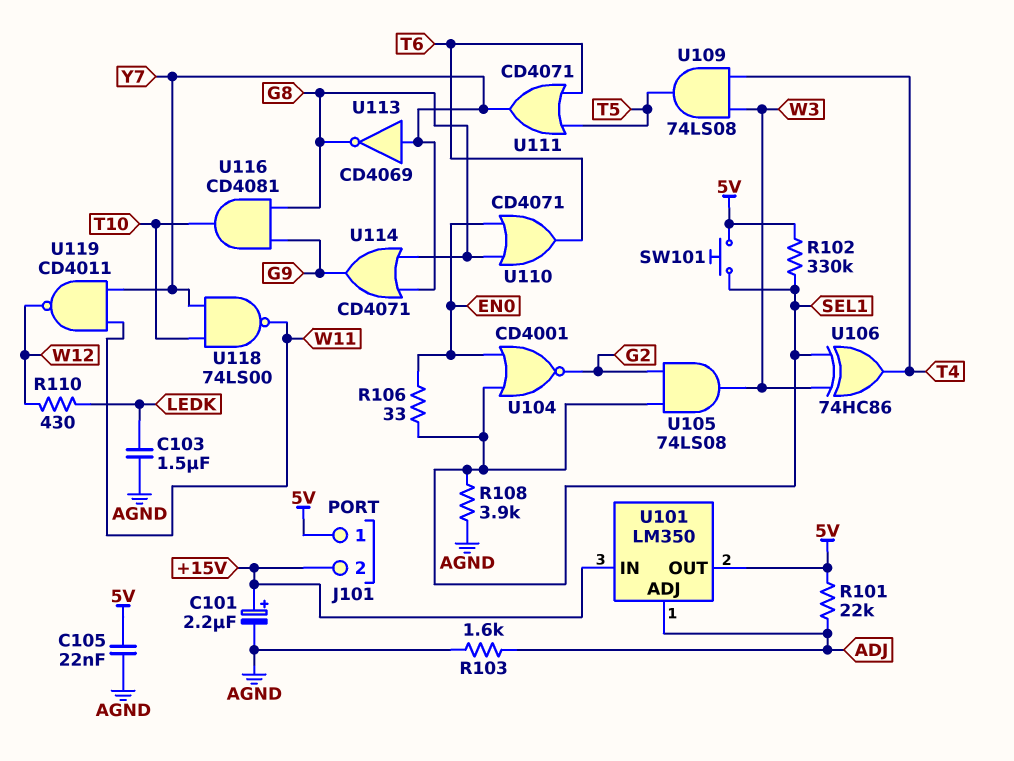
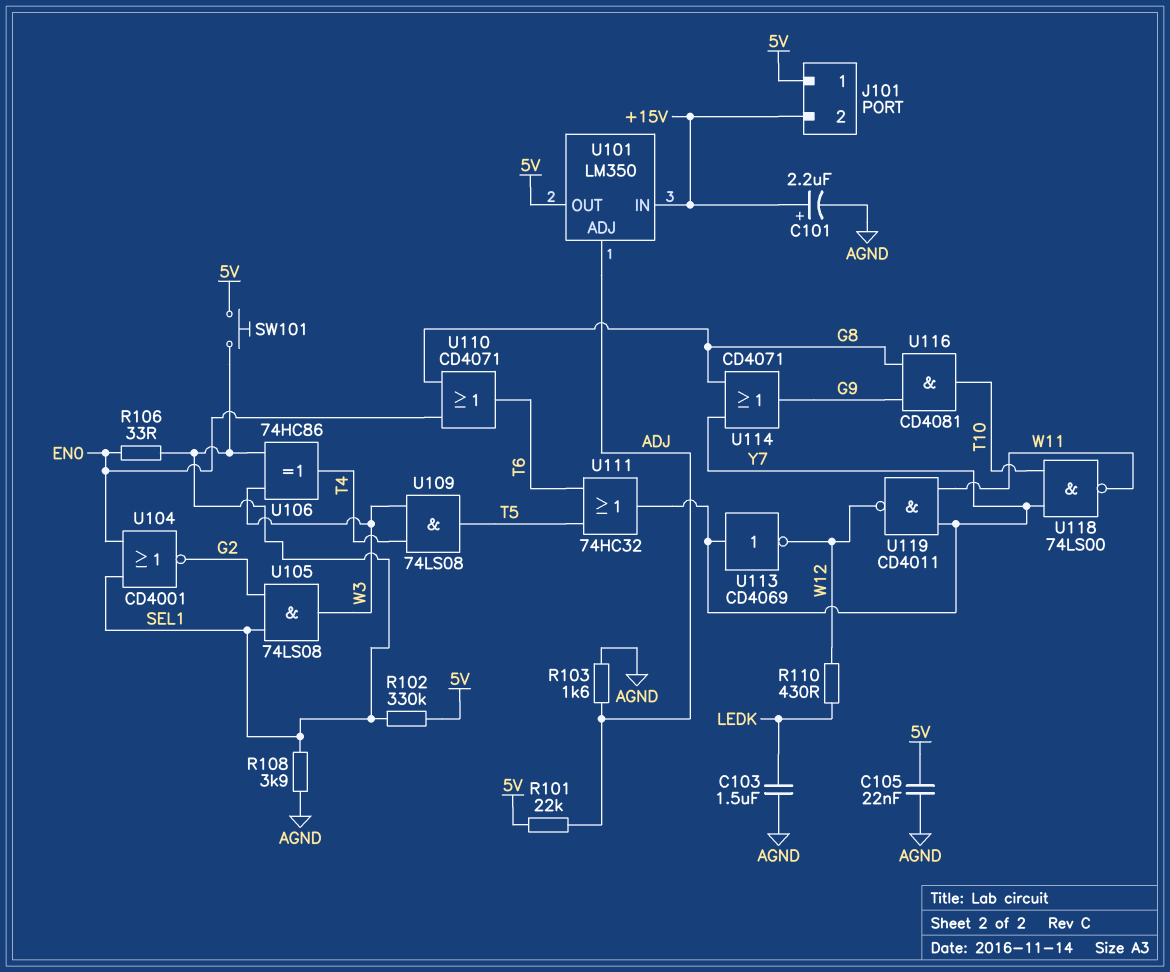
U111: OR CD4071 (in T5, in T6, out Y7) -> OR 74HC32 (in T5, in T6, out Y7)
U113: NOT CD4069 (in Y7, out G8) -> NOT CD4069 (in Y7, out W12)

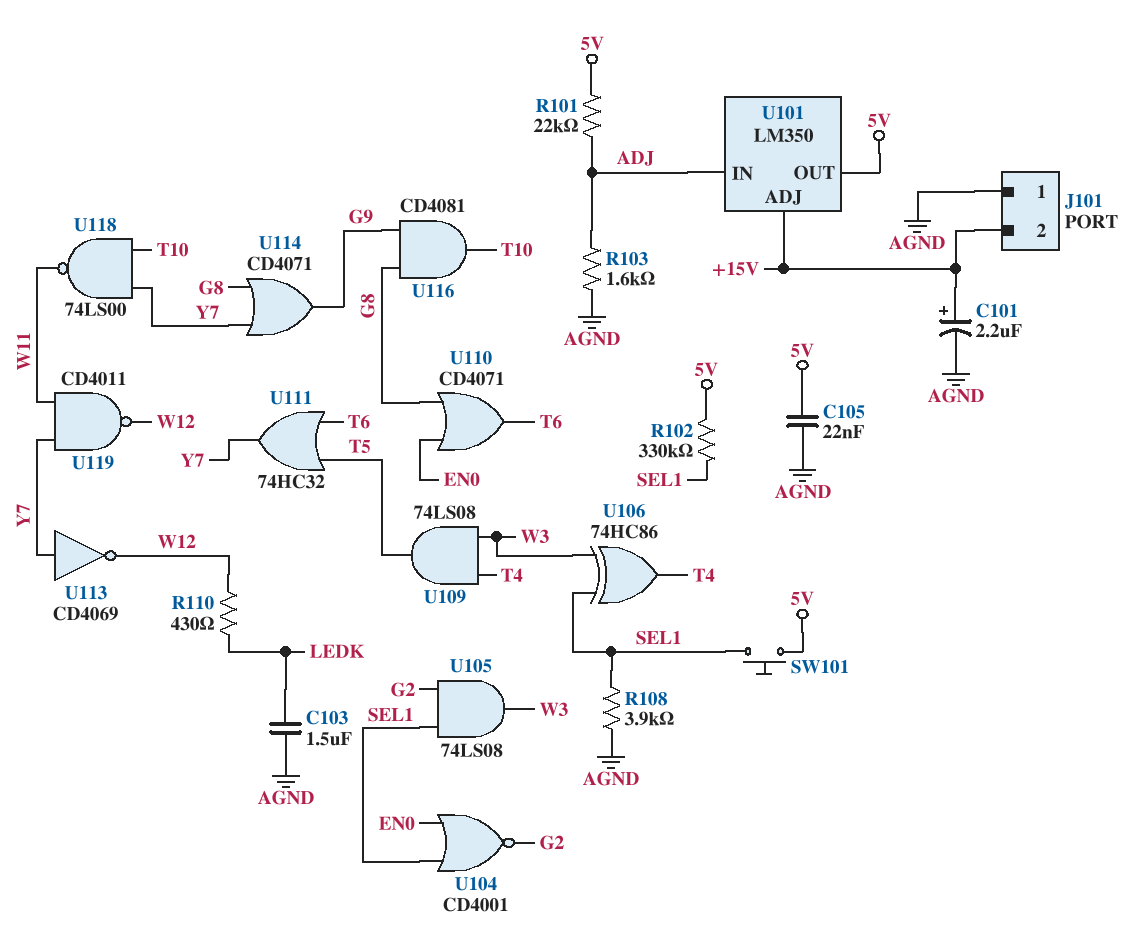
J101 pin 1: 5V -> AGND
R106: 33 (EN0, SEL1) -> none
U101 pin ADJ: ADJ -> +15V
U101 pin IN: +15V -> ADJ

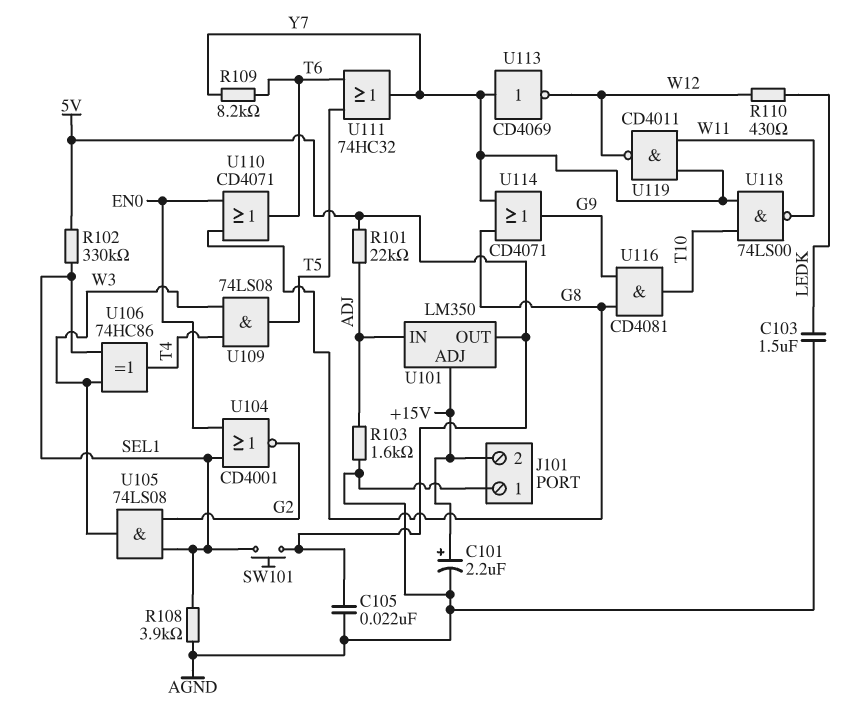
R109: none -> 8.2k (T6, Y7)

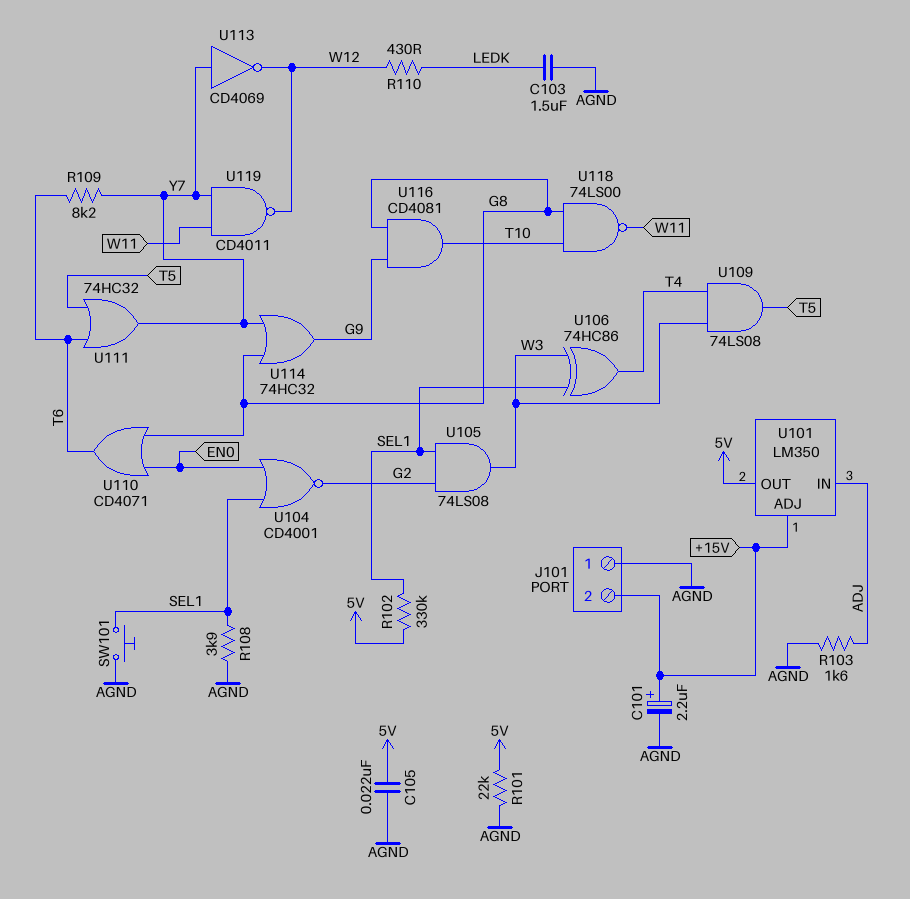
R101: 22k (5V, ADJ) -> 22k (5V, AGND)
SW101: button (5V, SEL1) -> button (AGND, SEL1)
U114: OR CD4071 (in G8, in Y7, out G9) -> OR 74HC32 (in G8, in Y7, out G9)
U118: NAND 74LS00 (in T10, in Y7, out W11) -> NAND 74LS00 (in G8, in T10, out W11)

